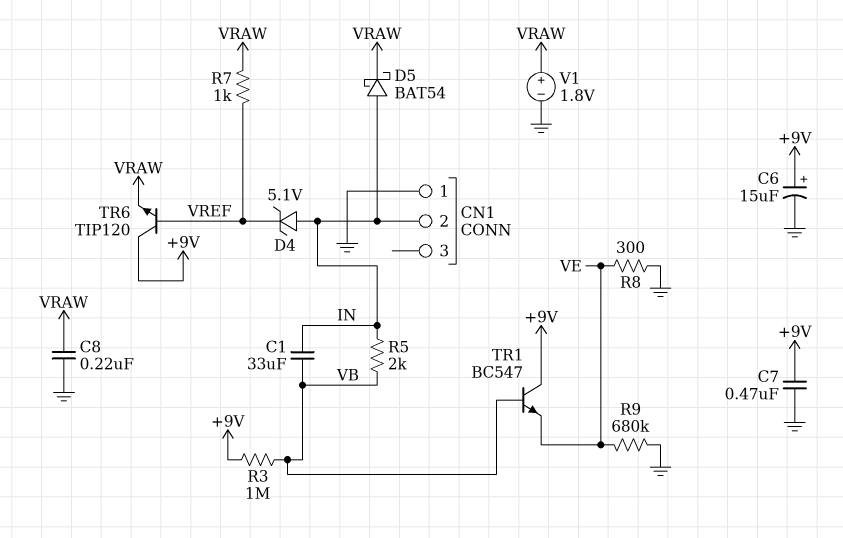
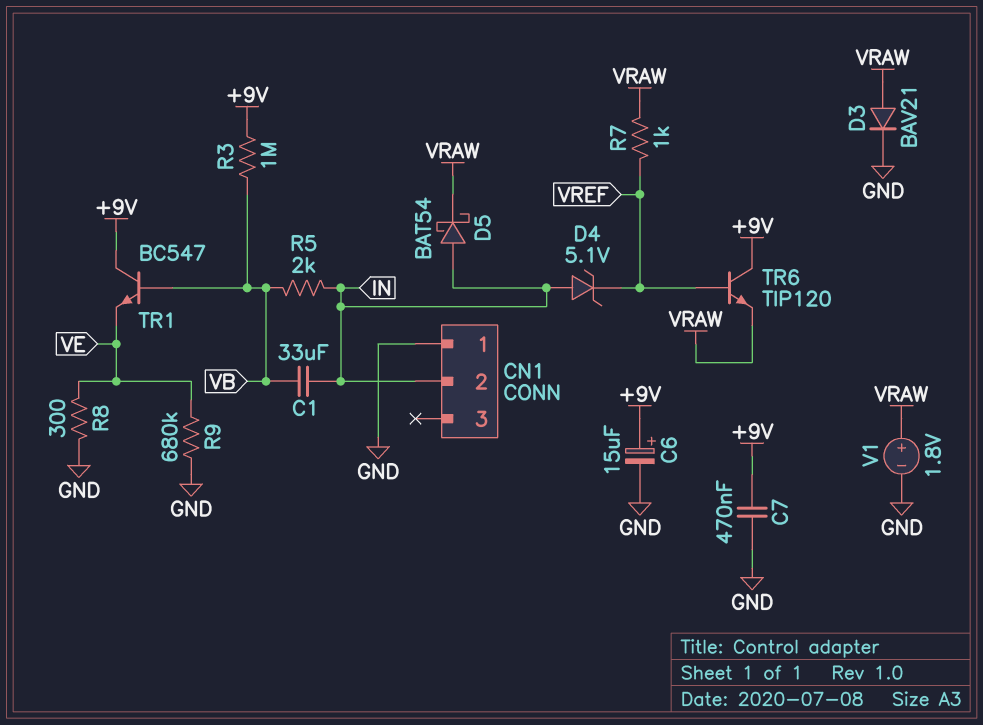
C8: 220nF (GND, VRAW) -> none
D3: none -> diode BAV21 (A VRAW, K GND)

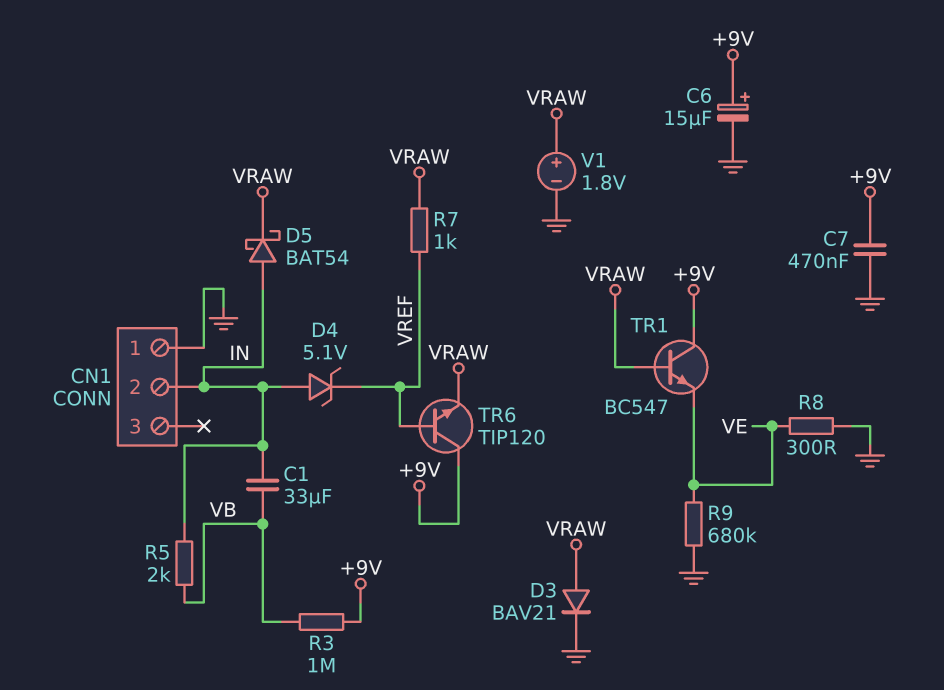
TR1: NPN BC547 (B VB, C +9V, E VE) -> NPN BC547 (B VRAW, C +9V, E VE)

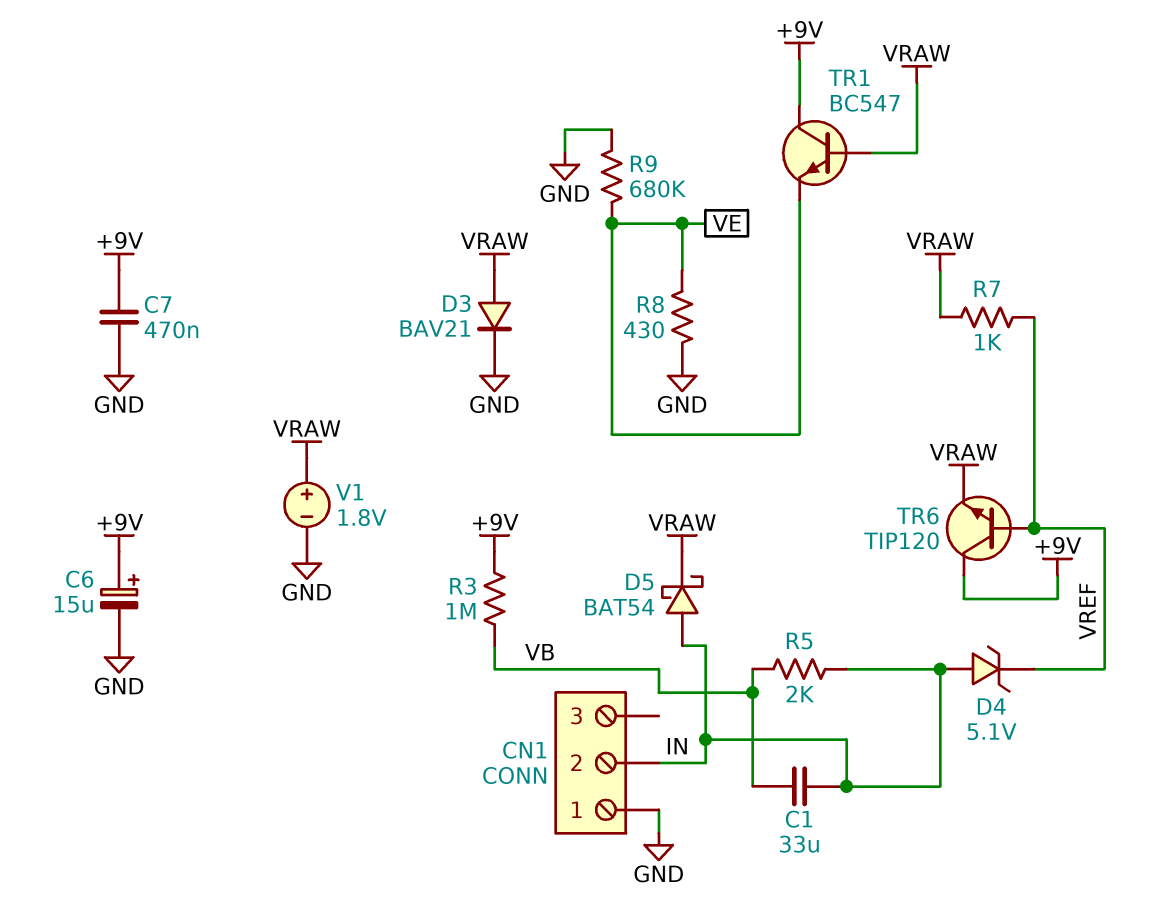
R8: 300 (GND, VE) -> 430 (GND, VE)

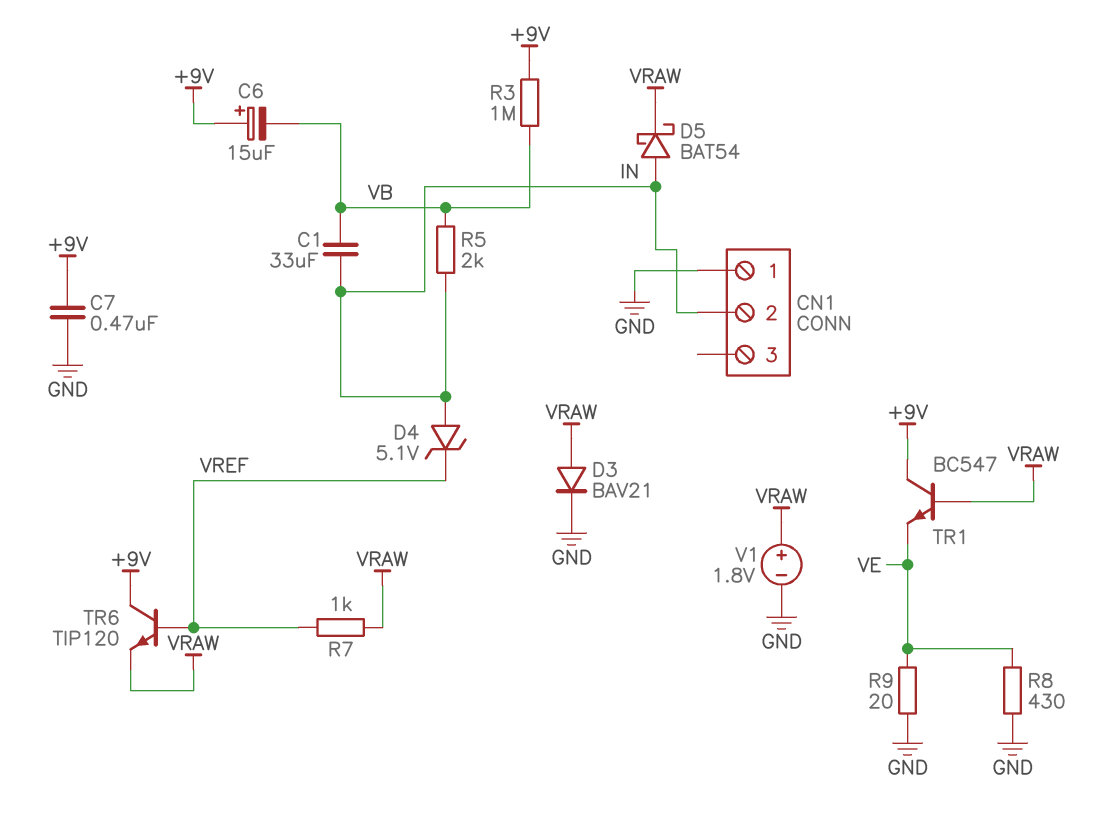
C6: 15uF (plus +9V, minus GND) -> 15uF (plus +9V, minus VB)
R9: 680k (GND, VE) -> 20 (GND, VE)

